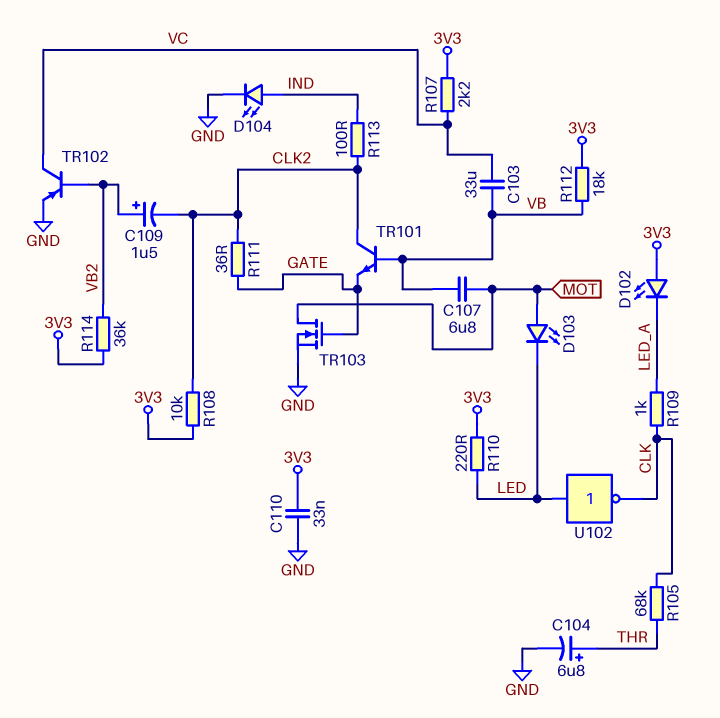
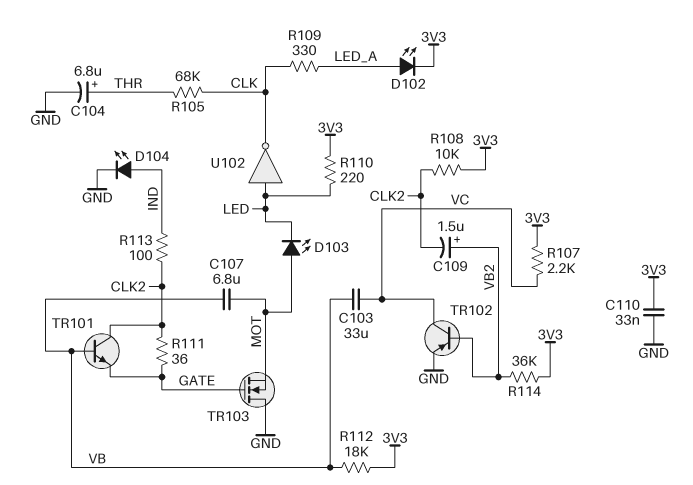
D102: LED (A 3V3, K LED_A) -> LED (A LED_A, K 3V3)
R109: 1k (CLK, LED_A) -> 330 (CLK, LED_A)
TR103: NMOS (G GATE, D MOT, S GND) -> NMOS (G GATE, D GND, S MOT)

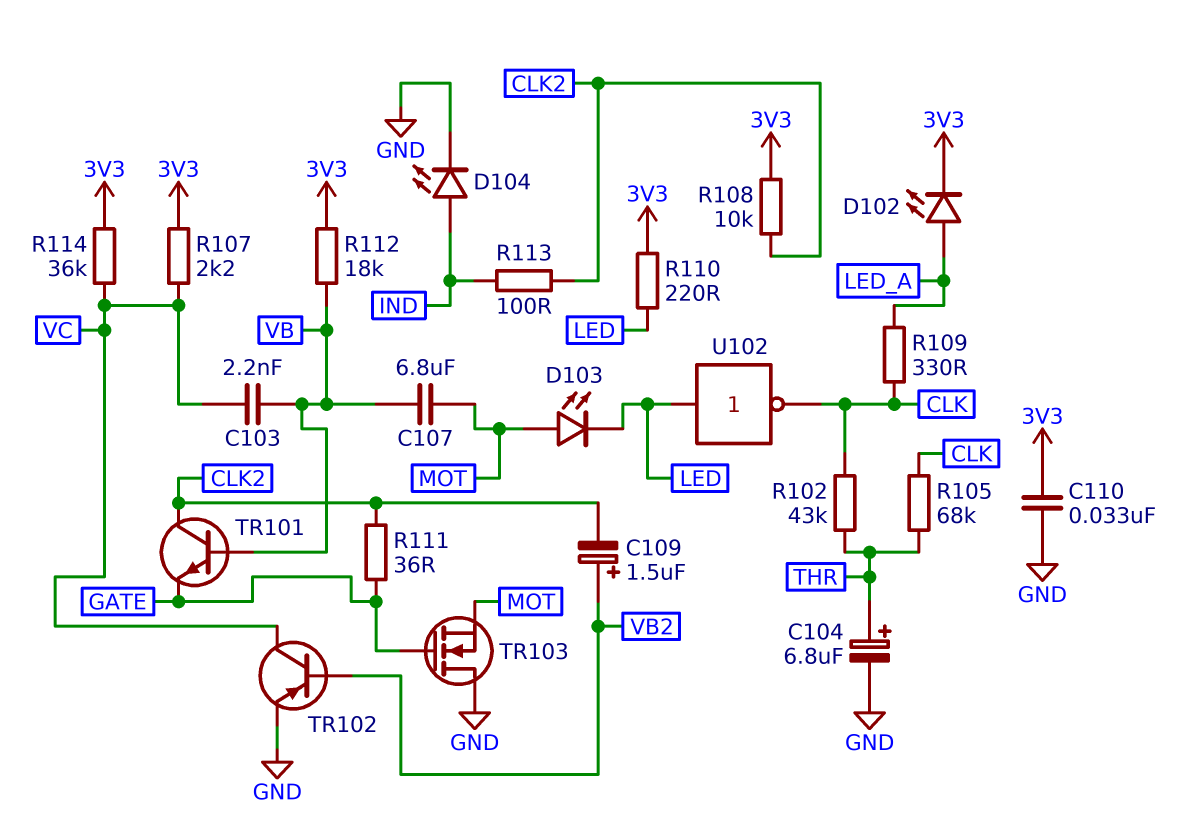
C103: 33uF (VB, VC) -> 2.2nF (VB, VC)
R102: none -> 43k (CLK, THR)
R114: 36k (3V3, VB2) -> 36k (3V3, VC)

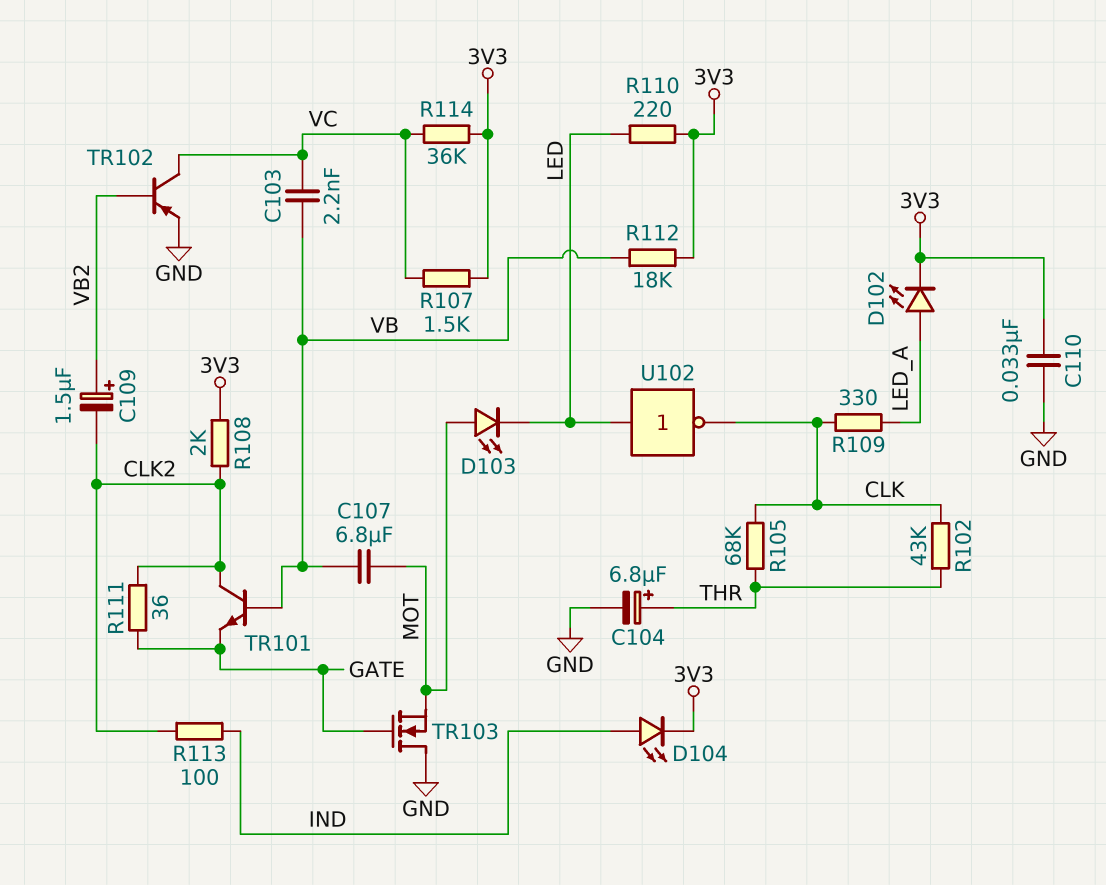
D104: LED (A IND, K GND) -> LED (A IND, K 3V3)
R107: 2.2k (3V3, VC) -> 1.5k (3V3, VC)
R108: 10k (3V3, CLK2) -> 2k (3V3, CLK2)

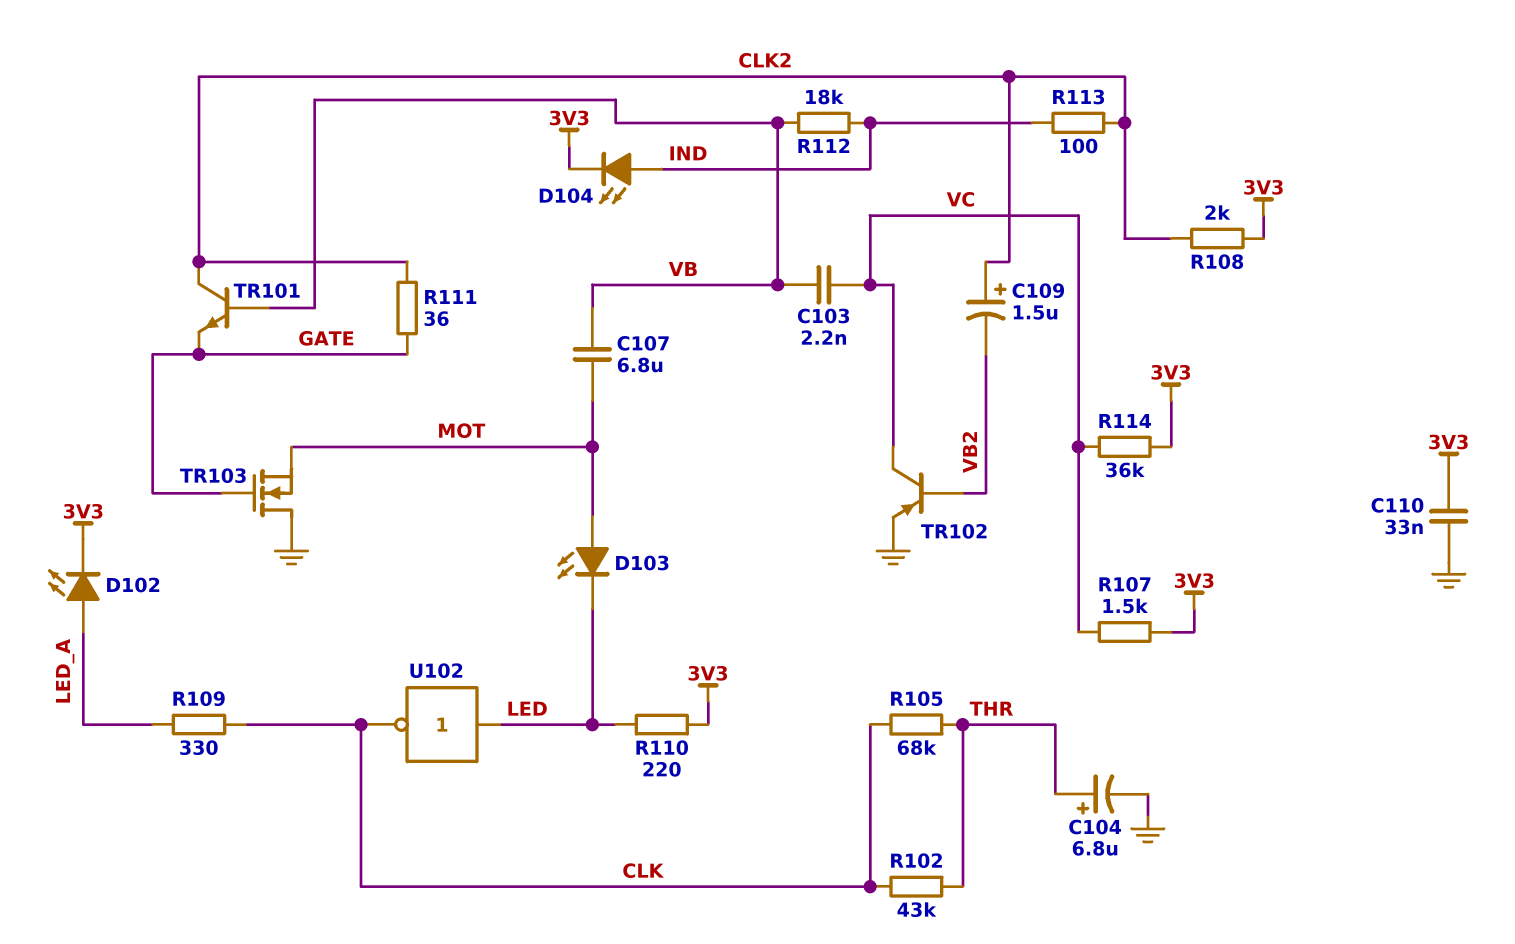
C109: 1.5uF (plus VB2, minus CLK2) -> 1.5uF (plus CLK2, minus VB2)
R112: 18k (3V3, VB) -> 18k (IND, VB)

